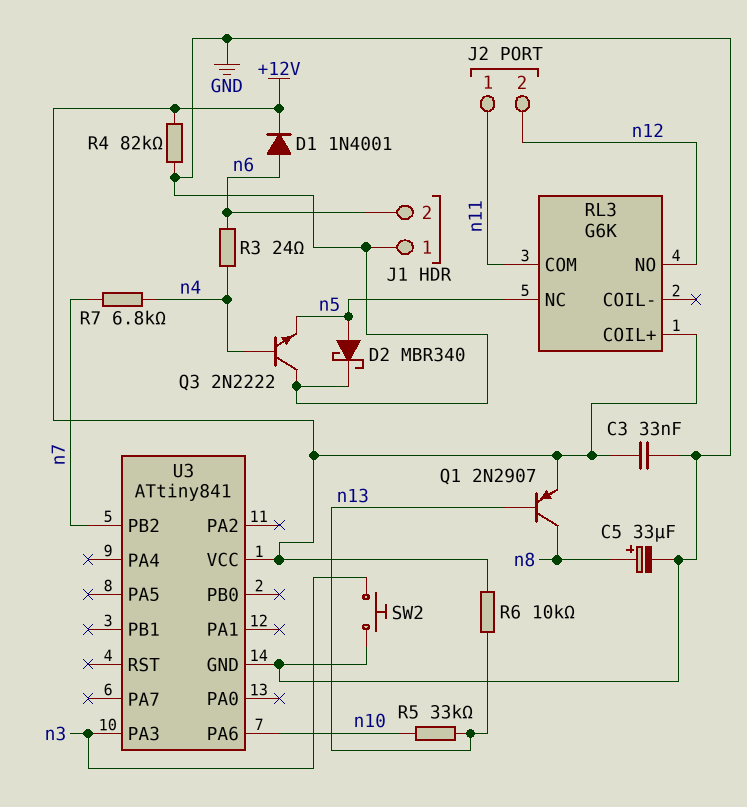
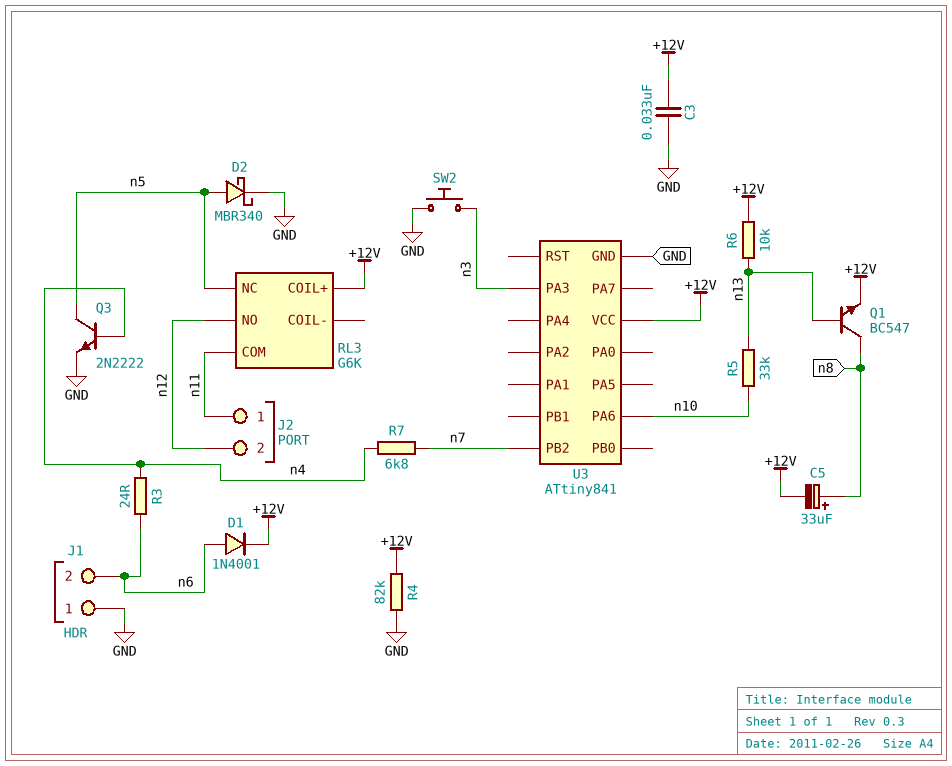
C5: 33uF (plus n8, minus GND) -> 33uF (plus n8, minus +12V)
Q1: PNP 2N2907 (B n13, C n8, E +12V) -> NPN BC547 (B n13, C n8, E +12V)
Q3: NPN 2N2222 (B n4, C GND, E n5) -> NPN 2N2222 (B n4, C n5, E GND)

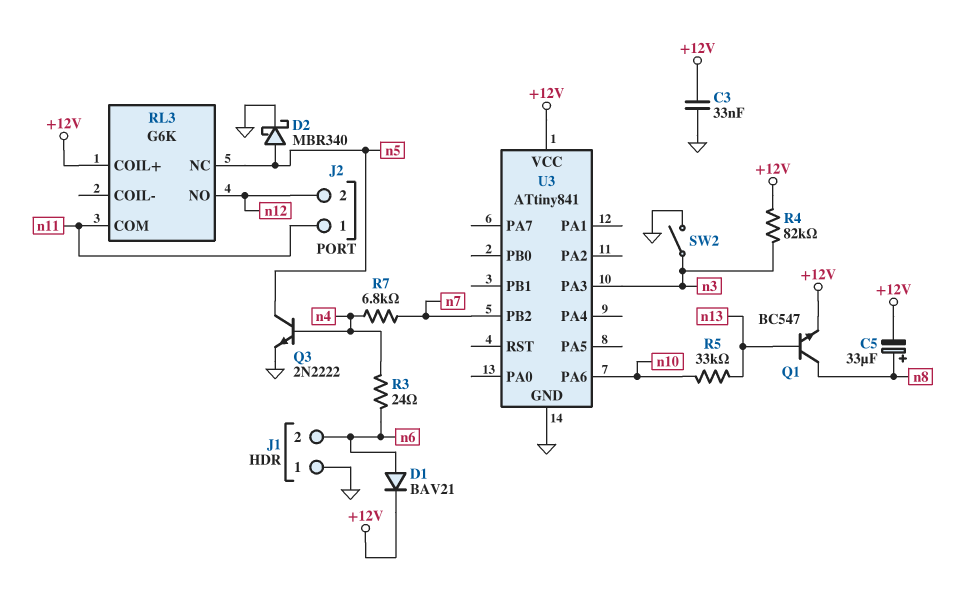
D1: diode 1N4001 (A n6, K +12V) -> diode BAV21 (A n6, K +12V)
R4: 82k (+12V, GND) -> 82k (+12V, n3)
R6: 10k (+12V, n13) -> none
SW2: button (GND, n3) -> switch (GND, n3)

